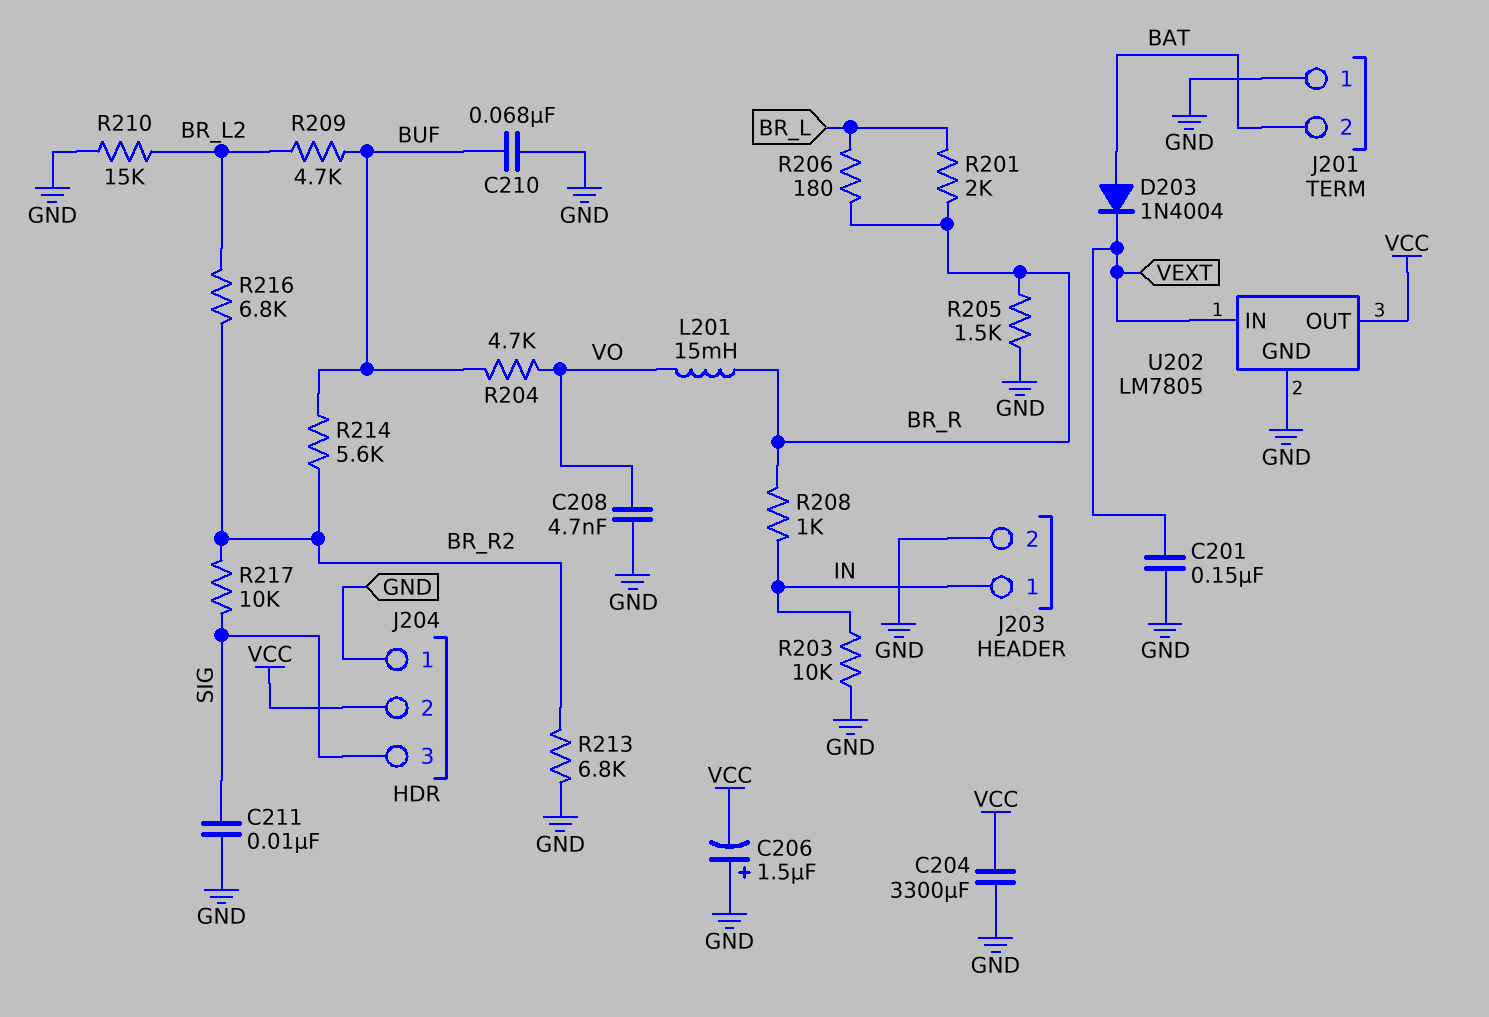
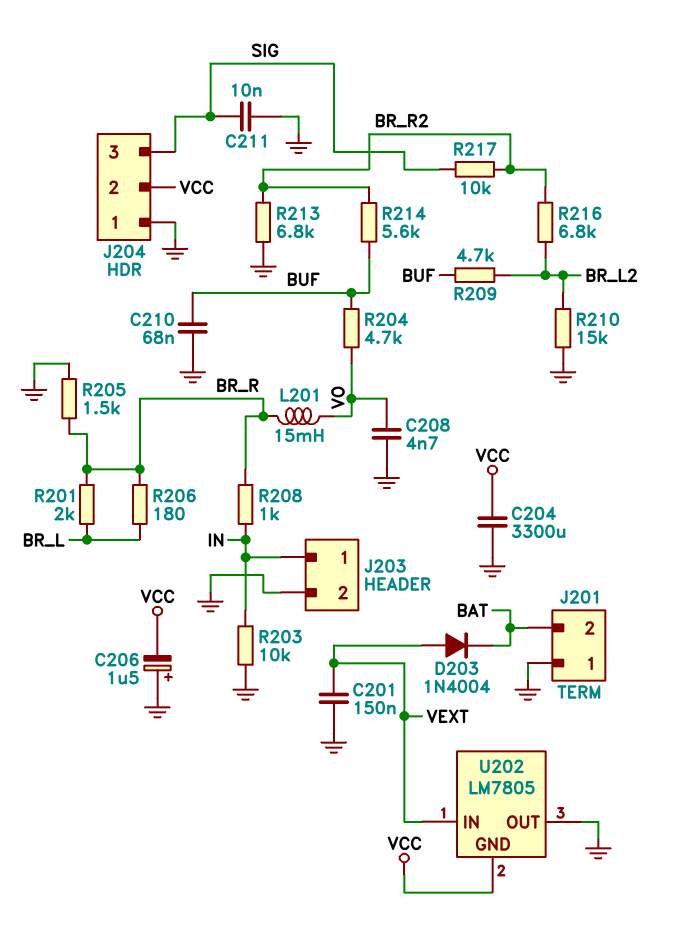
D203: diode 1N4004 (A BAT, K VEXT) -> diode 1N4004 (A VEXT, K BAT)
U202 pin GND: GND -> VCC
U202 pin OUT: VCC -> GND

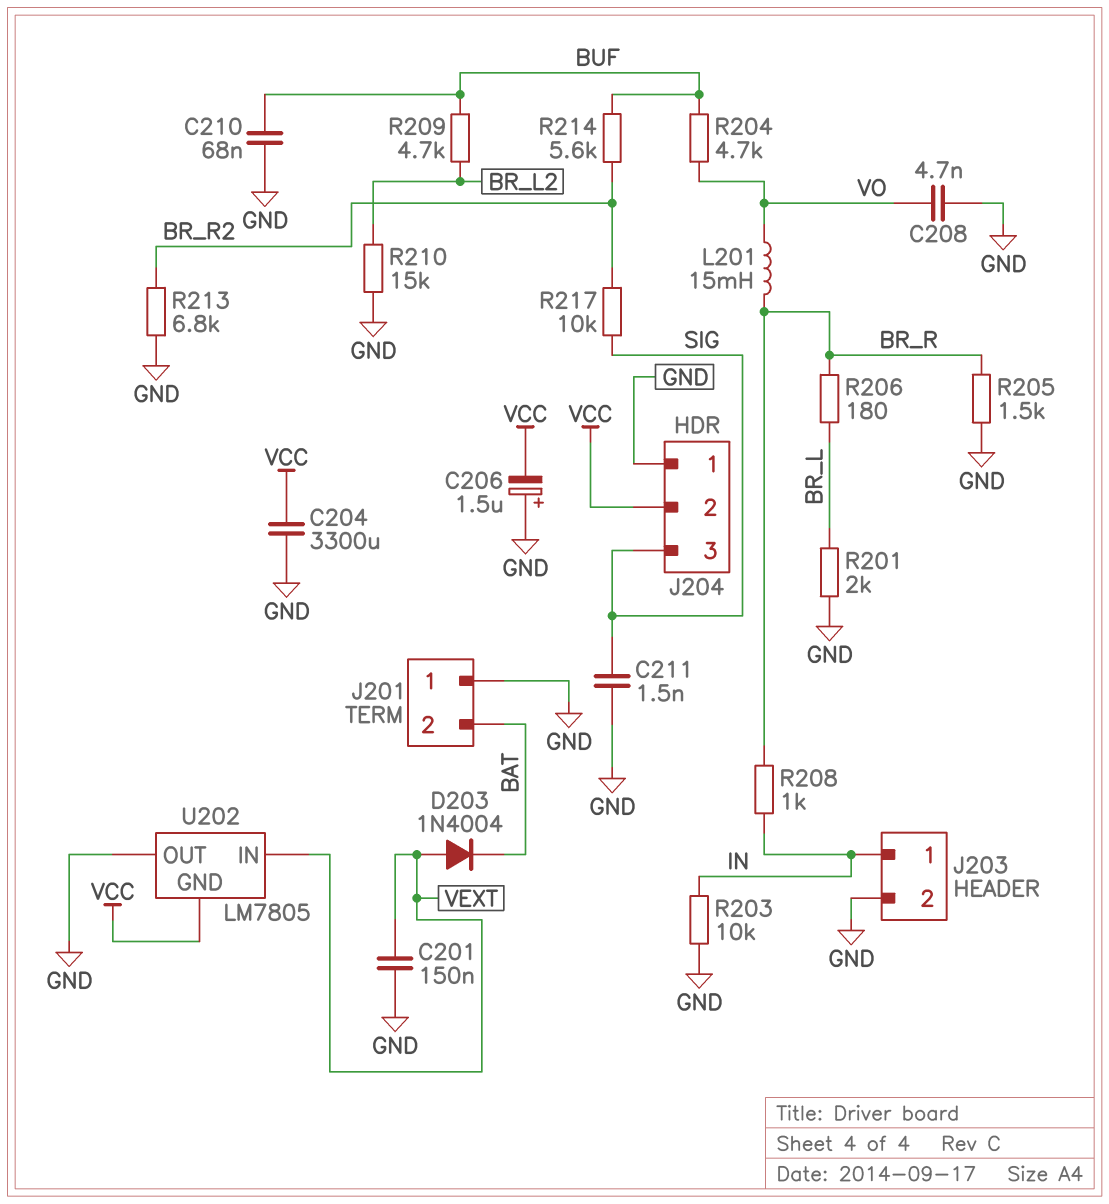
C211: 10nF (GND, SIG) -> 1.5nF (GND, SIG)
R201: 2k (BR_L, BR_R) -> 2k (BR_L, GND)
R216: 6.8k (BR_L2, BR_R2) -> none

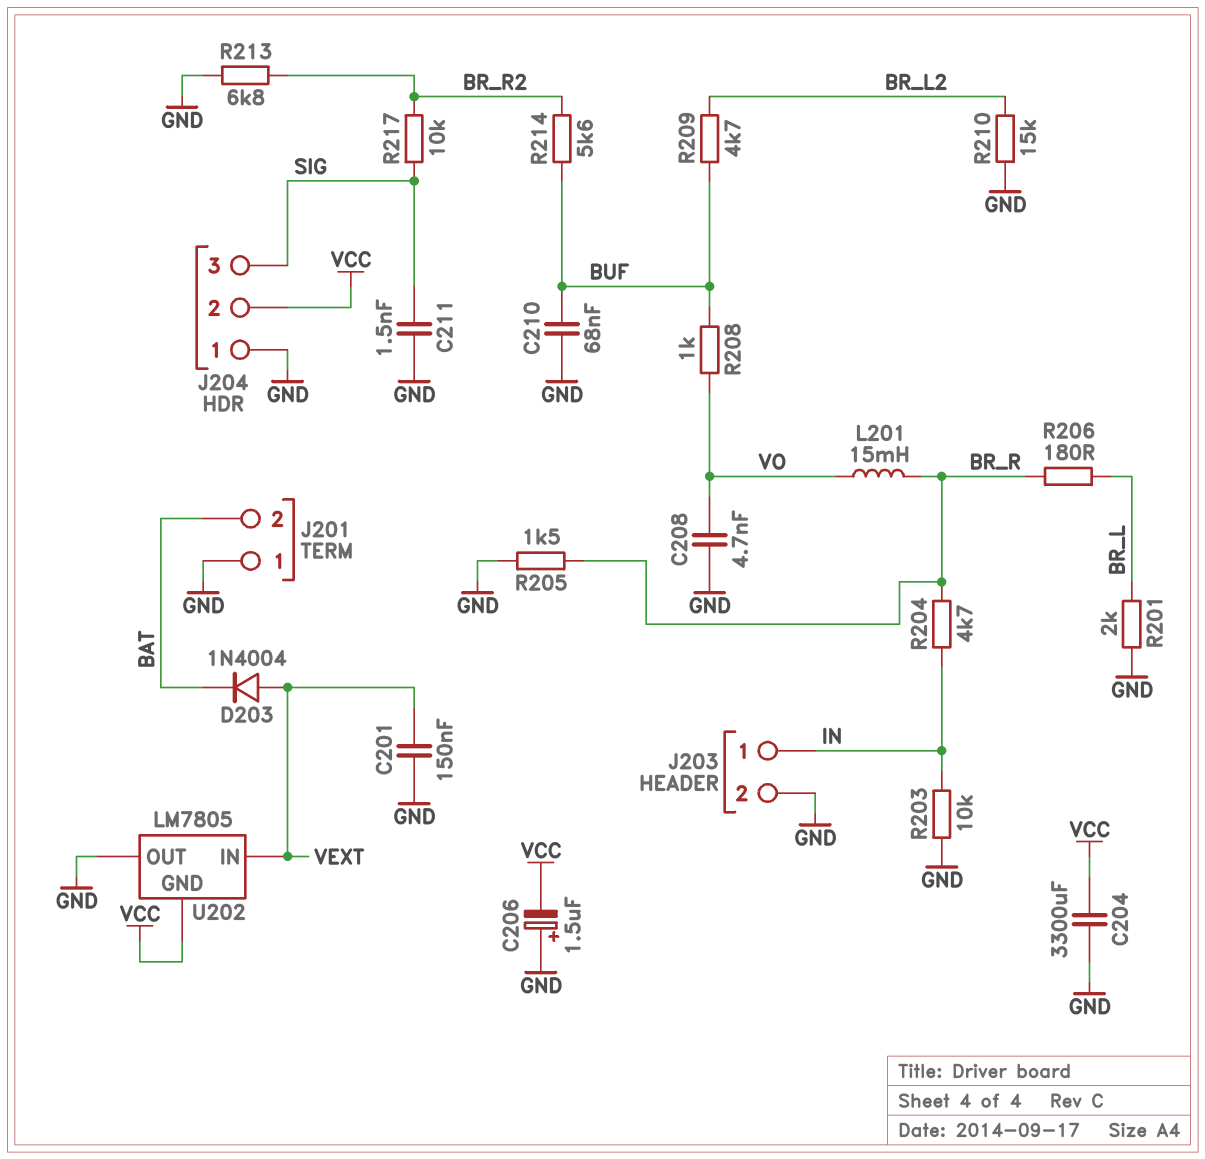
R204: 4.7k (BUF, VO) -> 4.7k (BR_R, IN)
R208: 1k (BR_R, IN) -> 1k (BUF, VO)

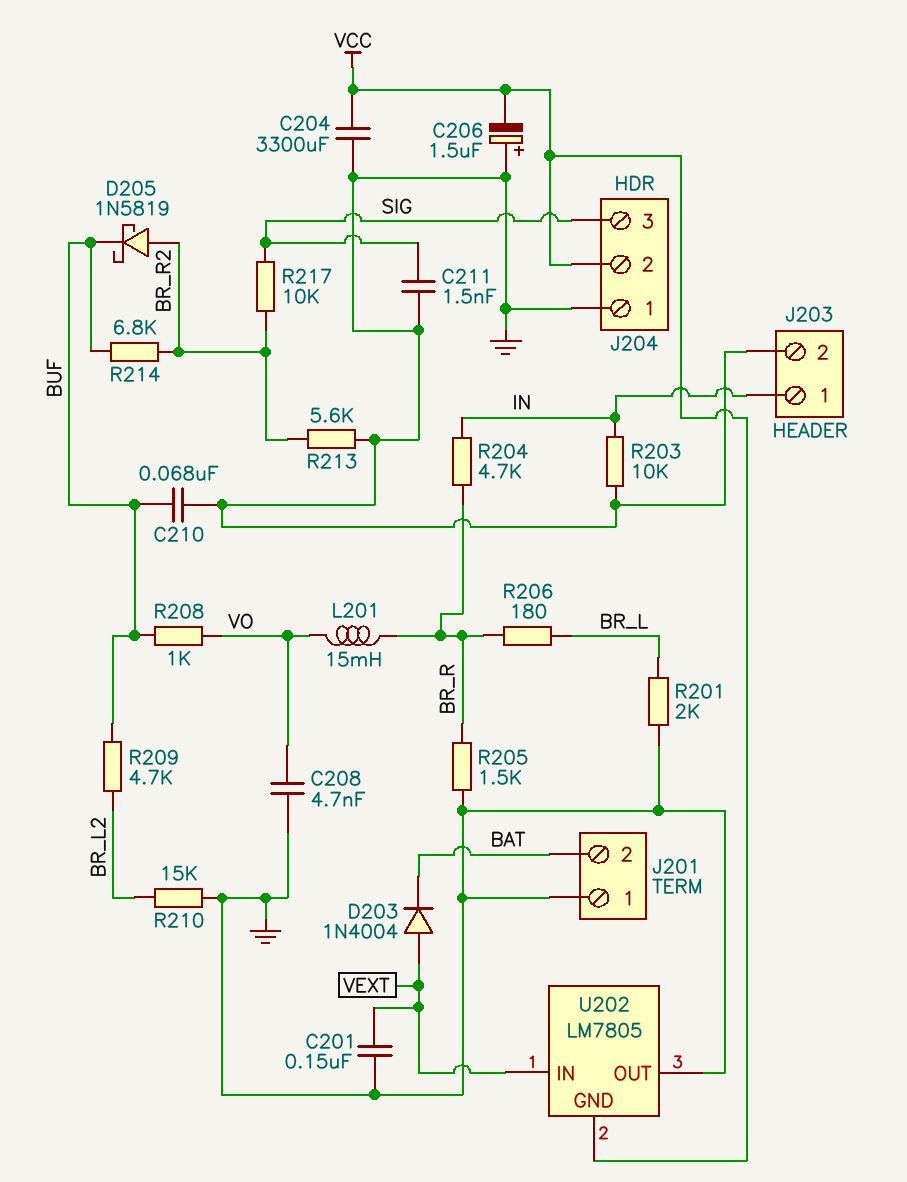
D205: none -> schottky 1N5819 (A BR_R2, K BUF)
R213: 6.8k (BR_R2, GND) -> 5.6k (BR_R2, GND)
R214: 5.6k (BR_R2, BUF) -> 6.8k (BR_R2, BUF)

